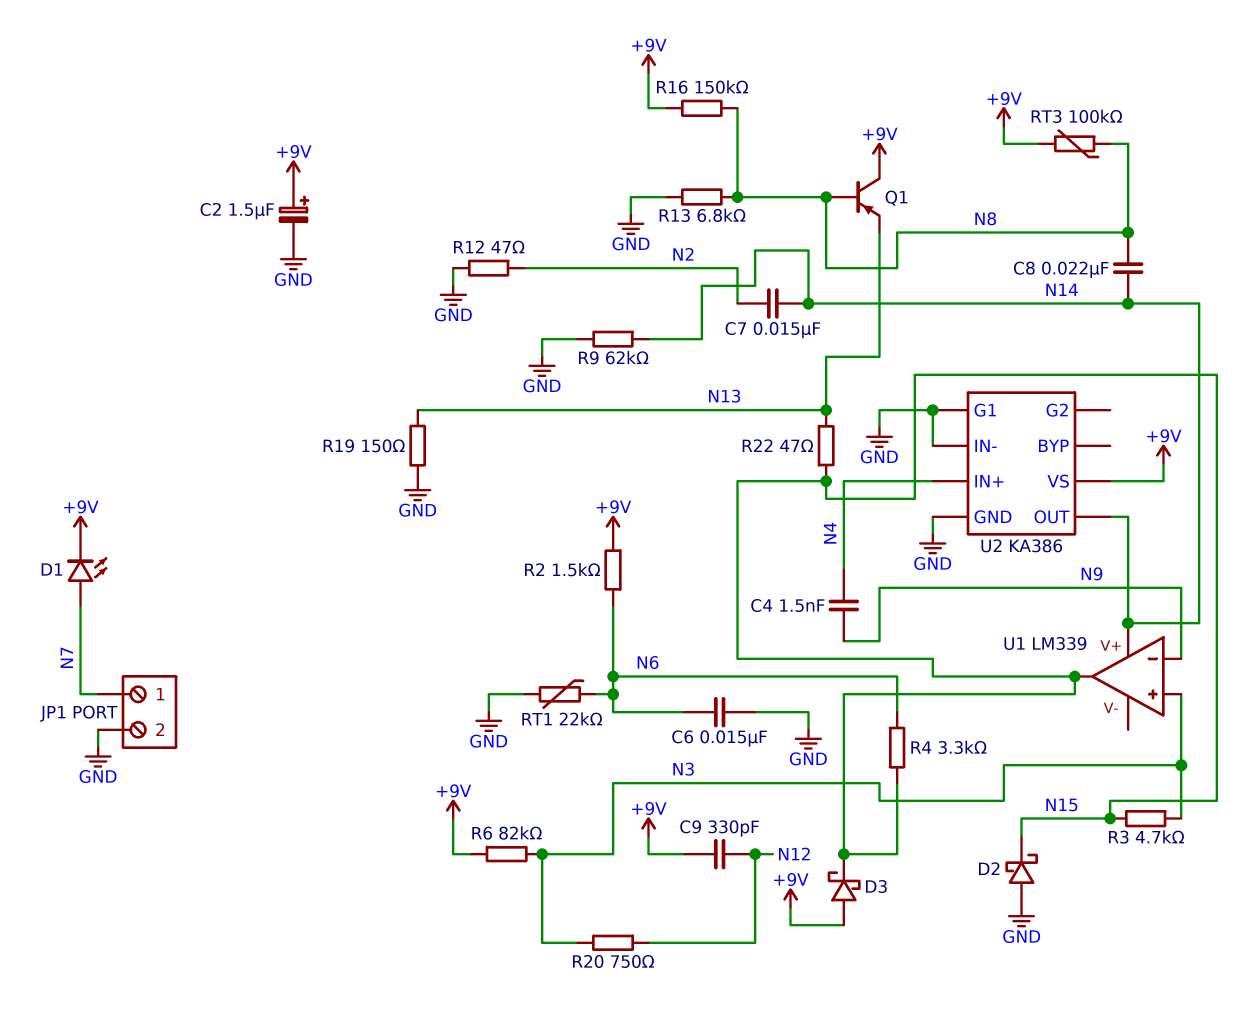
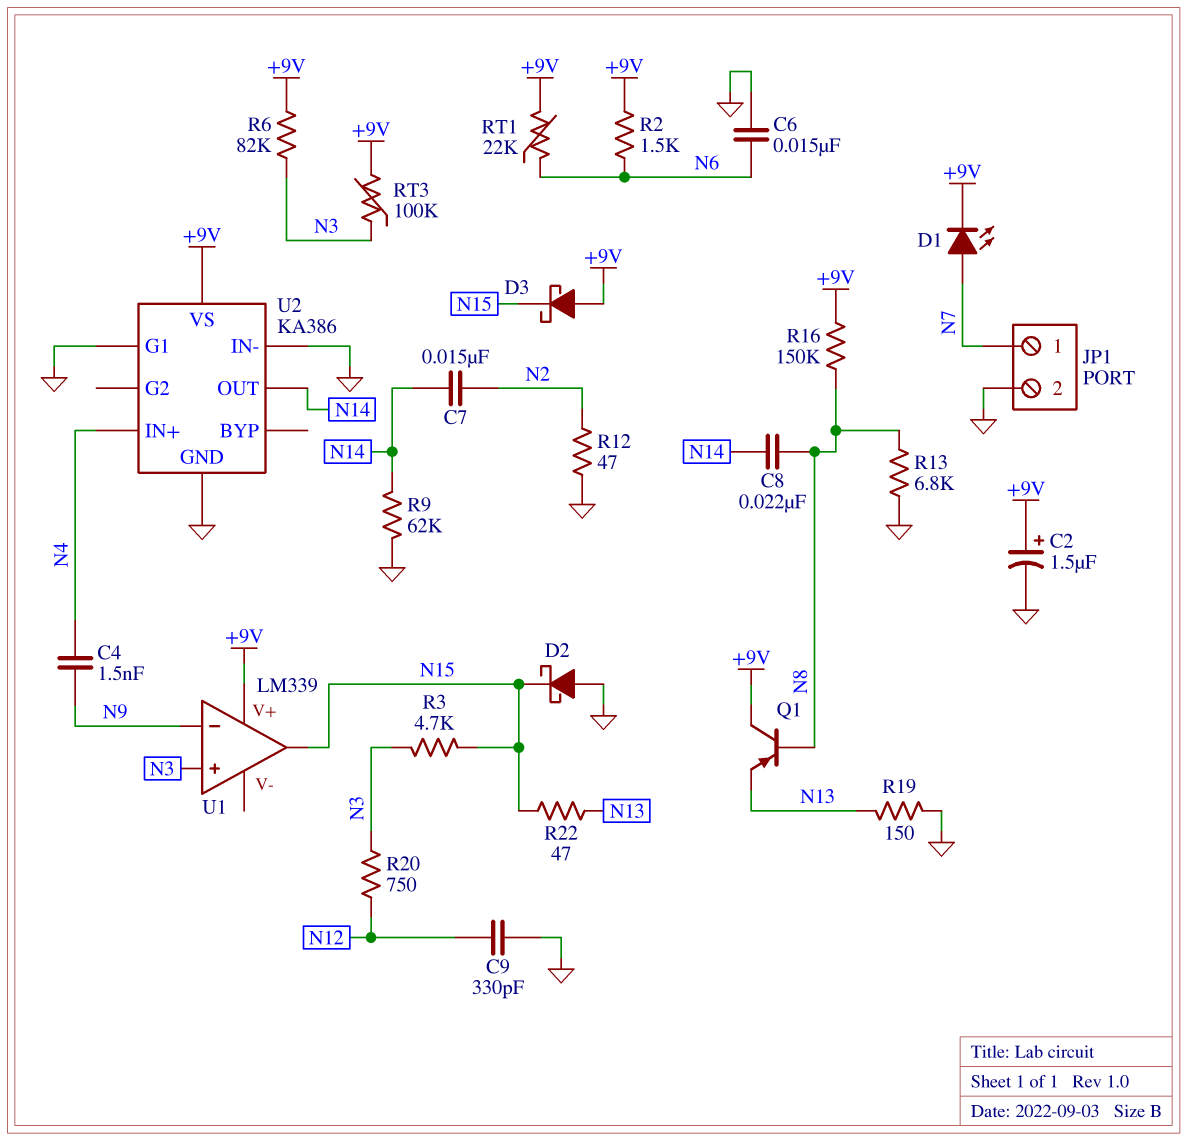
C9: 330pF (+9V, N12) -> 330pF (GND, N12)
R4: 3.3k (N6, N15) -> none
RT1: 22k (GND, N6) -> 22k (+9V, N6)
RT3: 100k (+9V, N8) -> 100k (+9V, N3)
U1 pin V+: N14 -> +9V

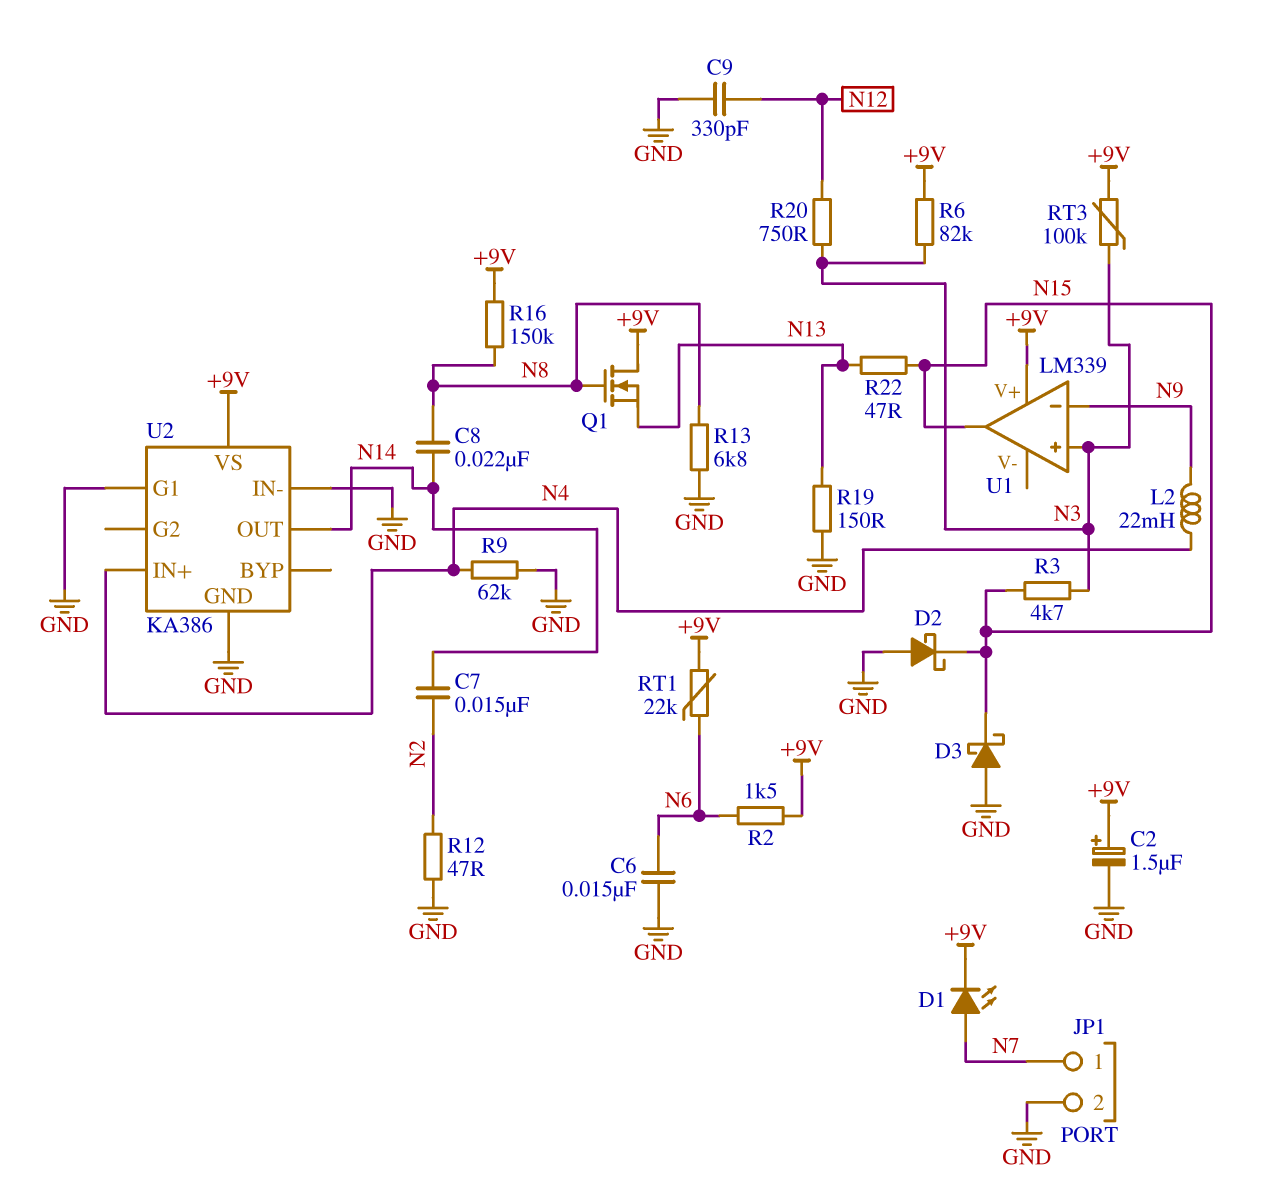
C4: 1.5nF (N4, N9) -> none
D3: schottky (A +9V, K N15) -> schottky (A GND, K N15)
L2: none -> 22mH (N4, N9)
Q1: PNP (B N8, C +9V, E N13) -> NMOS (G N8, D +9V, S N13)
R9: 62k (GND, N14) -> 62k (GND, N4)

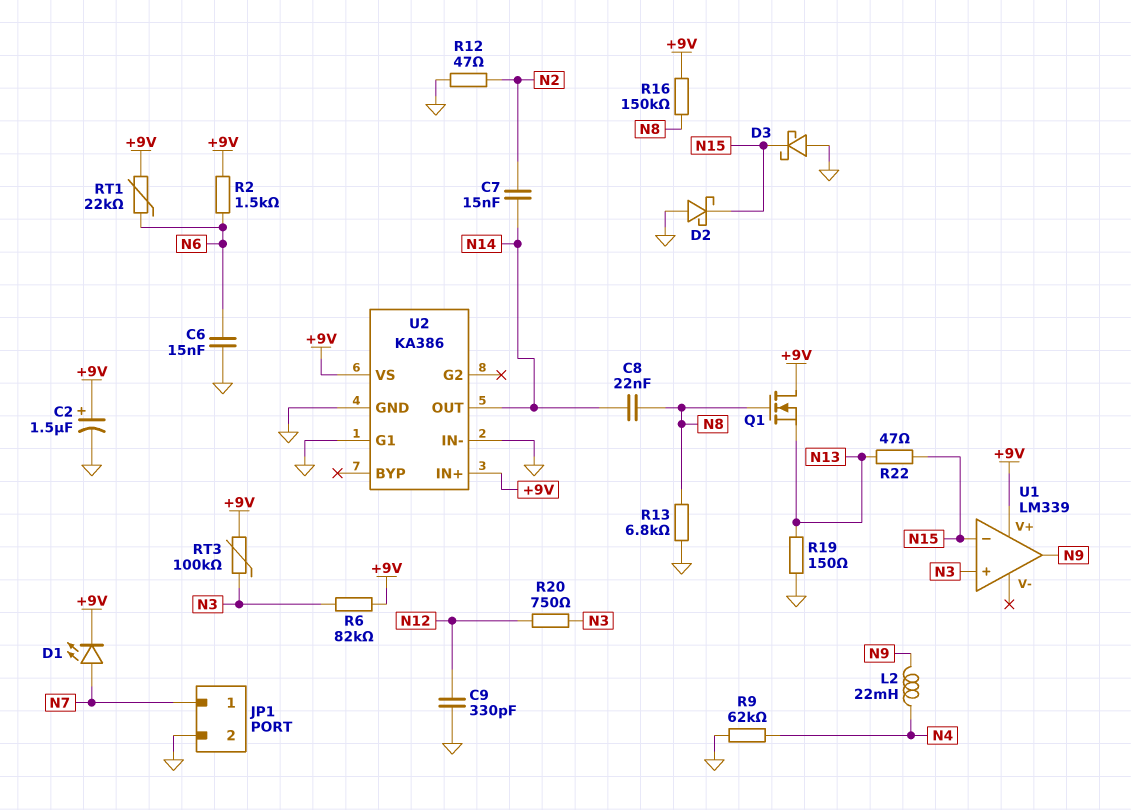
R3: 4.7k (N3, N15) -> none
U1 pin in-: N9 -> N15
U1 pin out: N15 -> N9
U2 pin IN+: N4 -> +9V

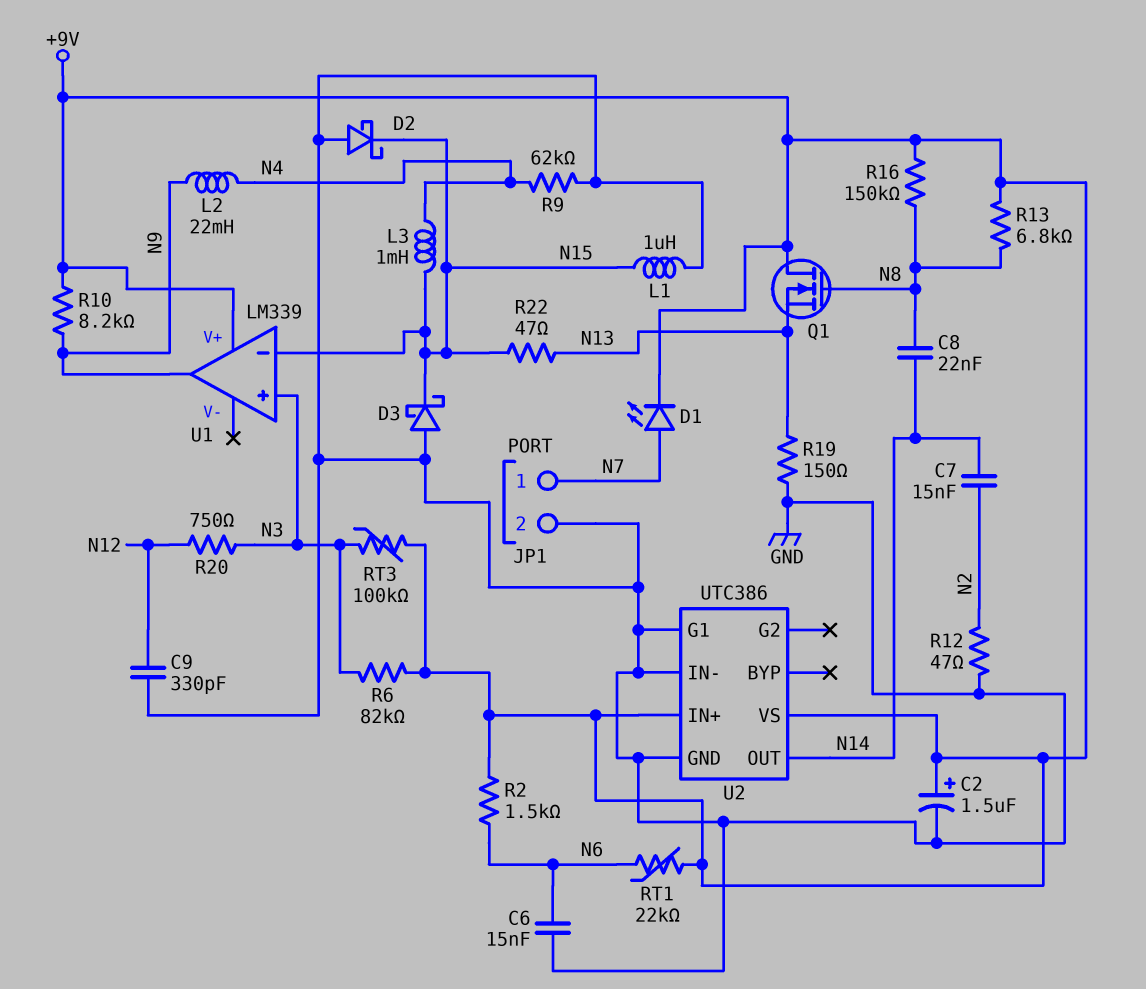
L1: none -> 1uH (GND, N15)
L3: none -> 1mH (N4, N15)
R10: none -> 8.2k (+9V, N9)
R13: 6.8k (GND, N8) -> 6.8k (+9V, N8)
U2: KA386 -> UTC386

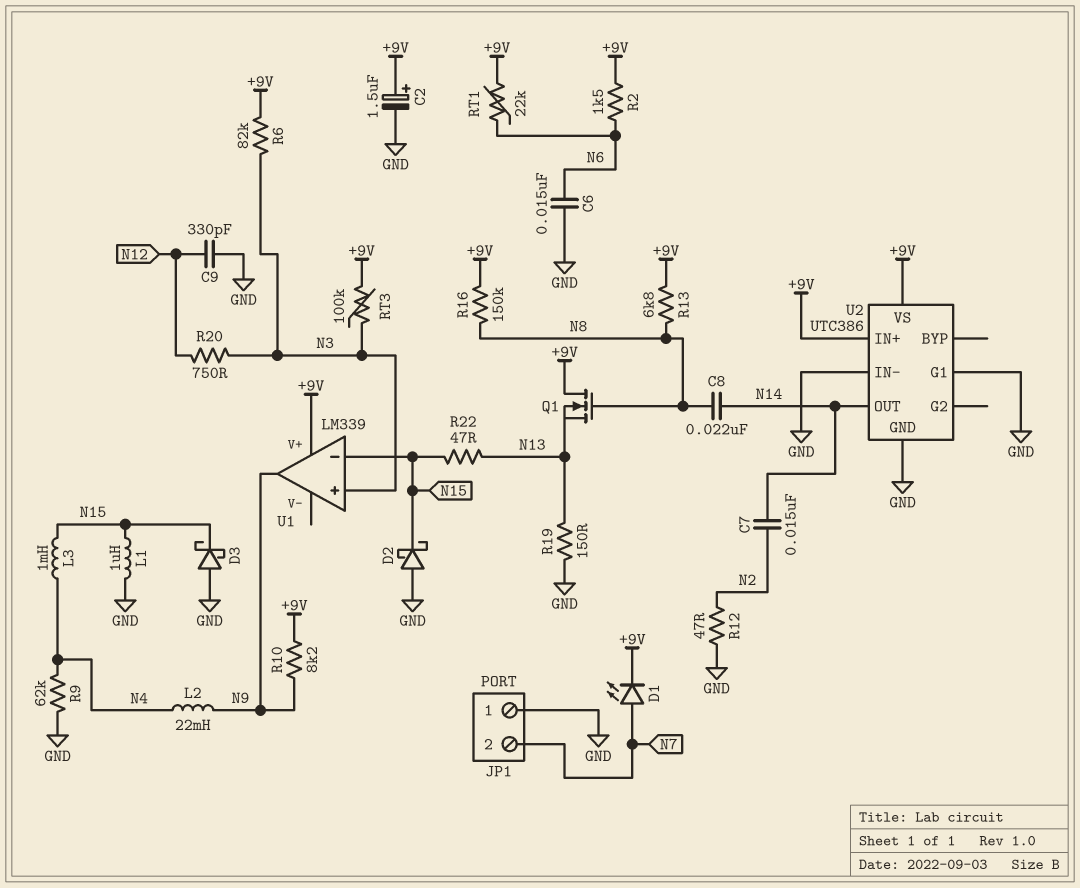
JP1 pin 1: N7 -> GND
JP1 pin 2: GND -> N7

